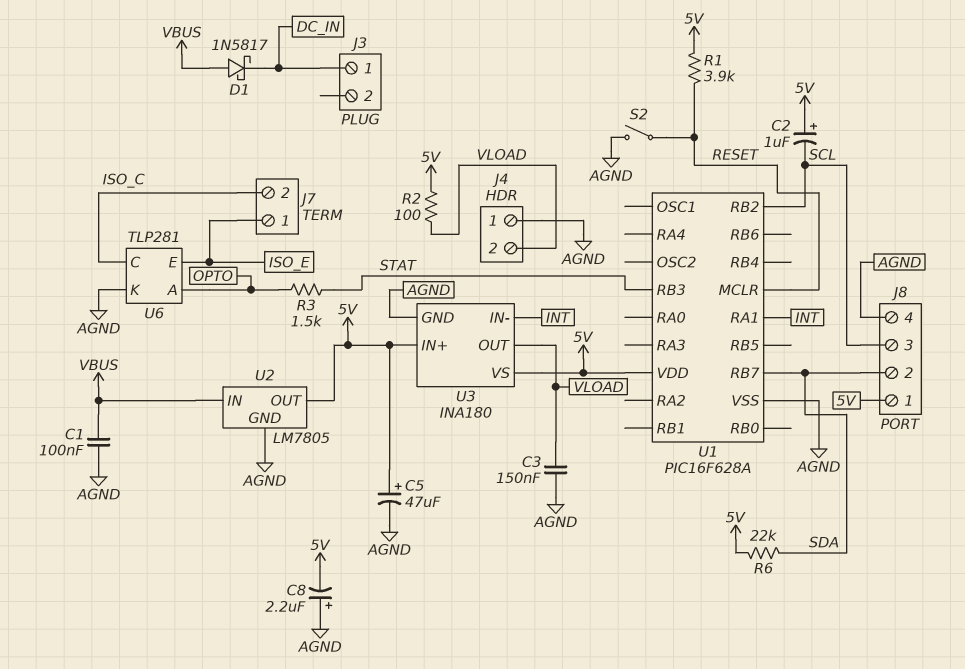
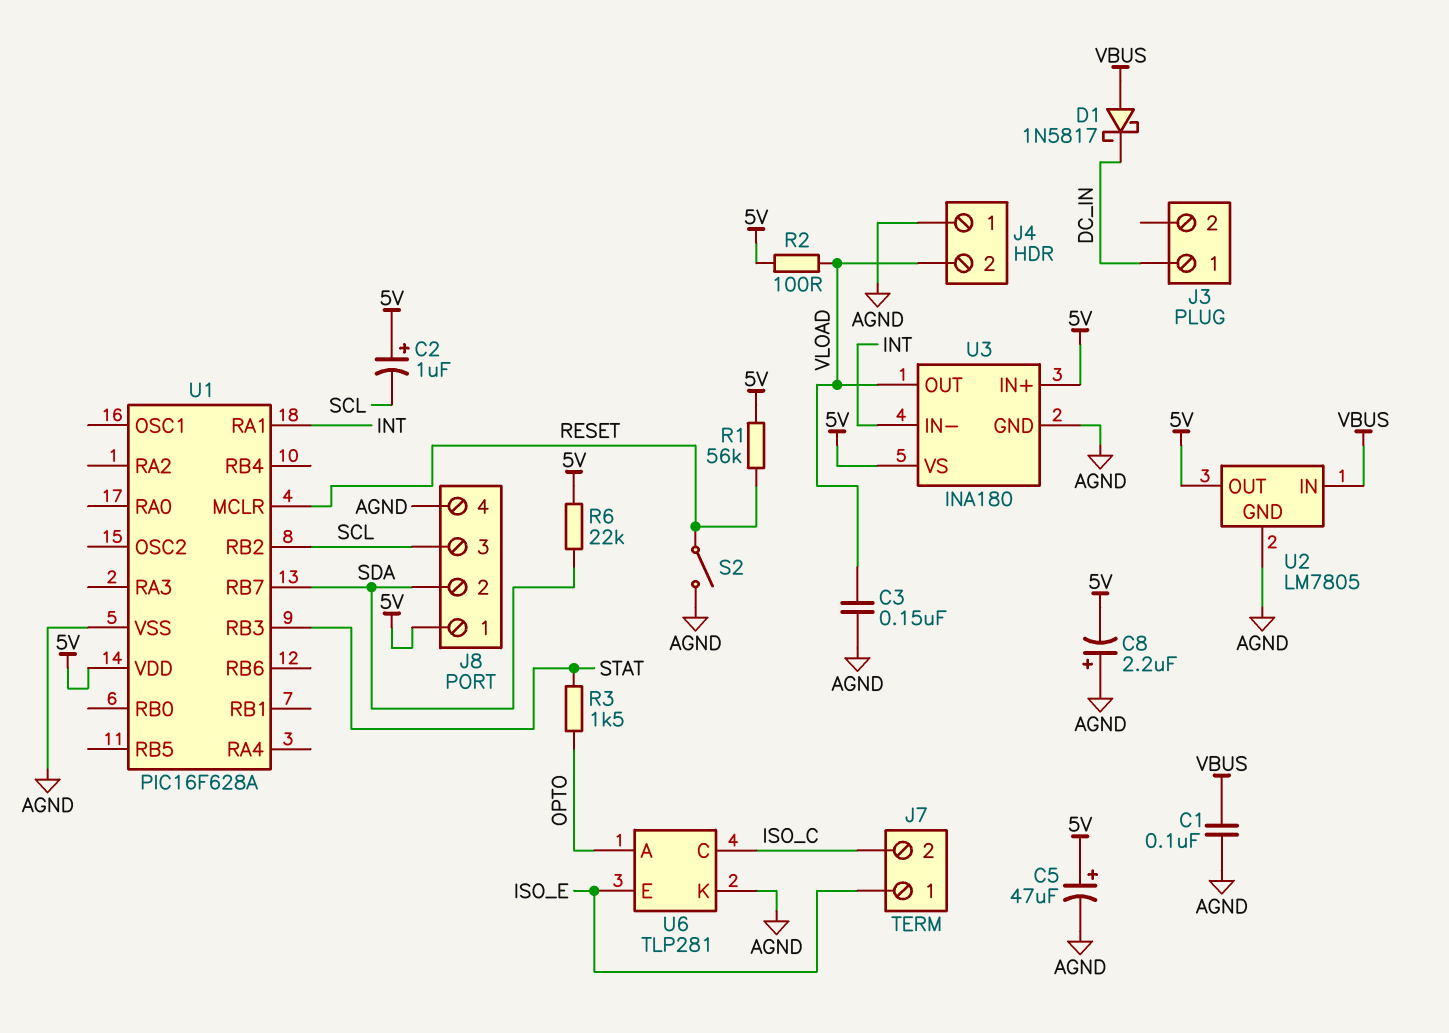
R1: 3.9k (5V, RESET) -> 56k (5V, RESET)

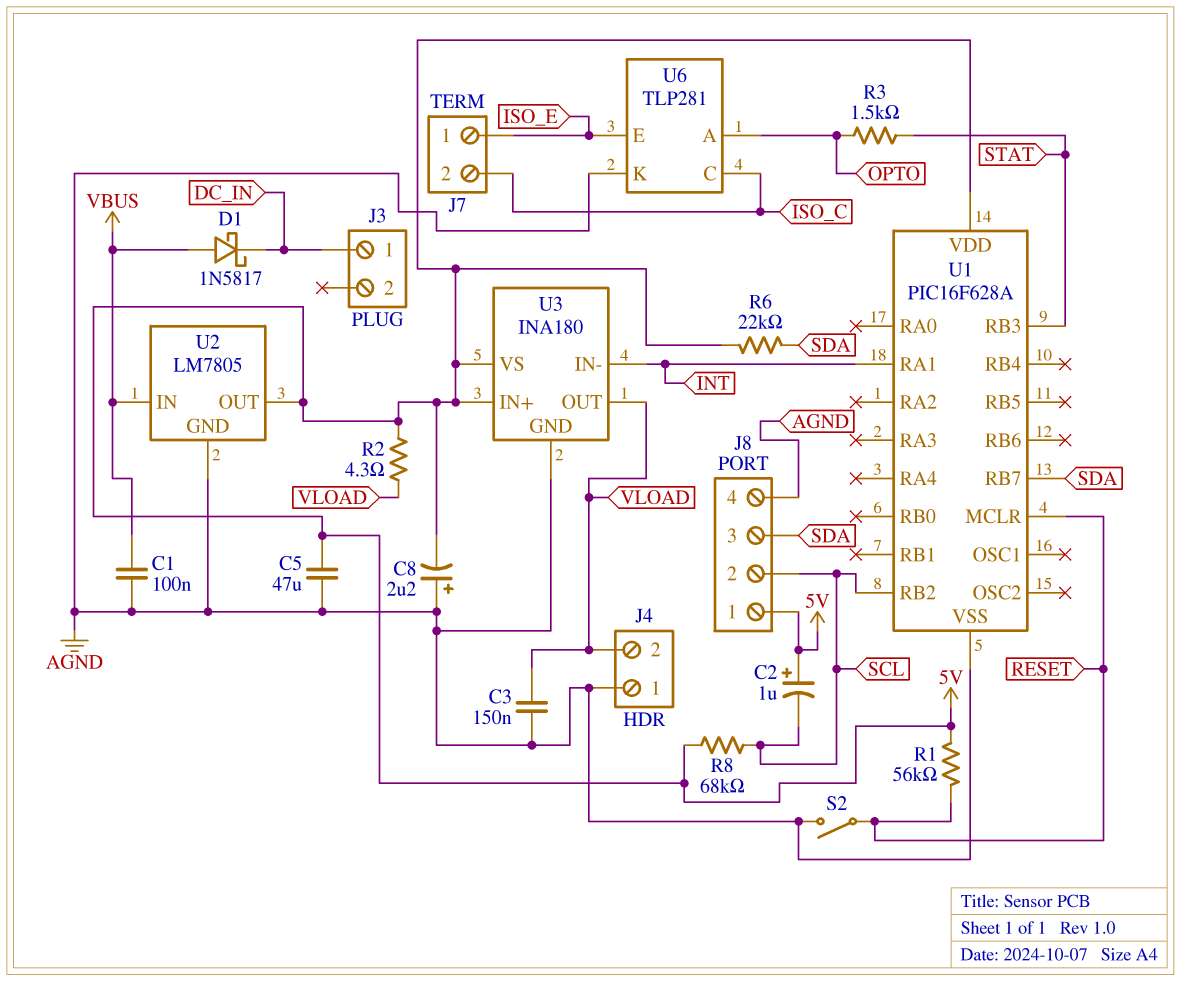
C5: 47uF (plus 5V, minus AGND) -> 47uF (5V, AGND)
J8 pin 2: SDA -> SCL
J8 pin 3: SCL -> SDA
R2: 100 (5V, VLOAD) -> 4.3 (5V, VLOAD)
R8: none -> 68k (5V, SCL)

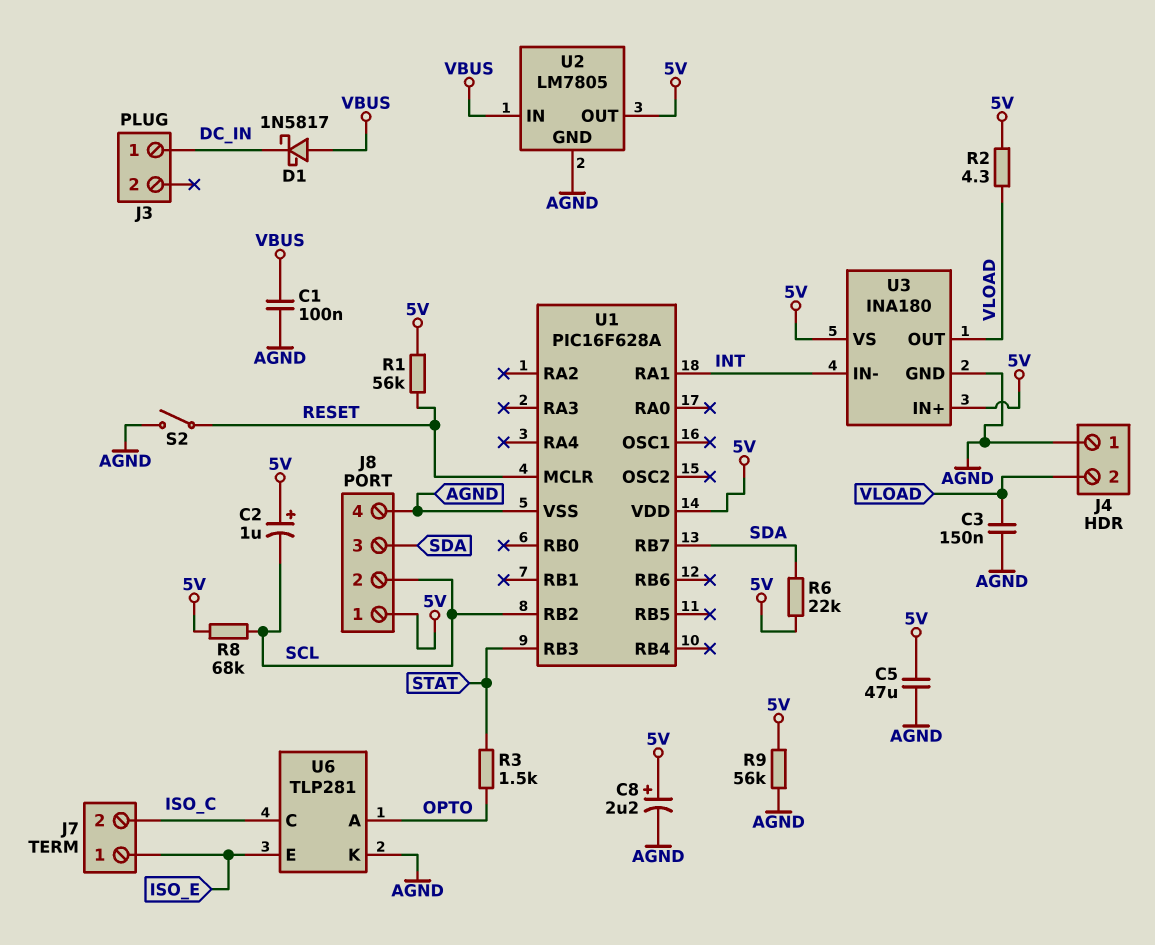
C8: 2.2uF (plus AGND, minus 5V) -> 2.2uF (plus 5V, minus AGND)
R9: none -> 56k (5V, AGND)

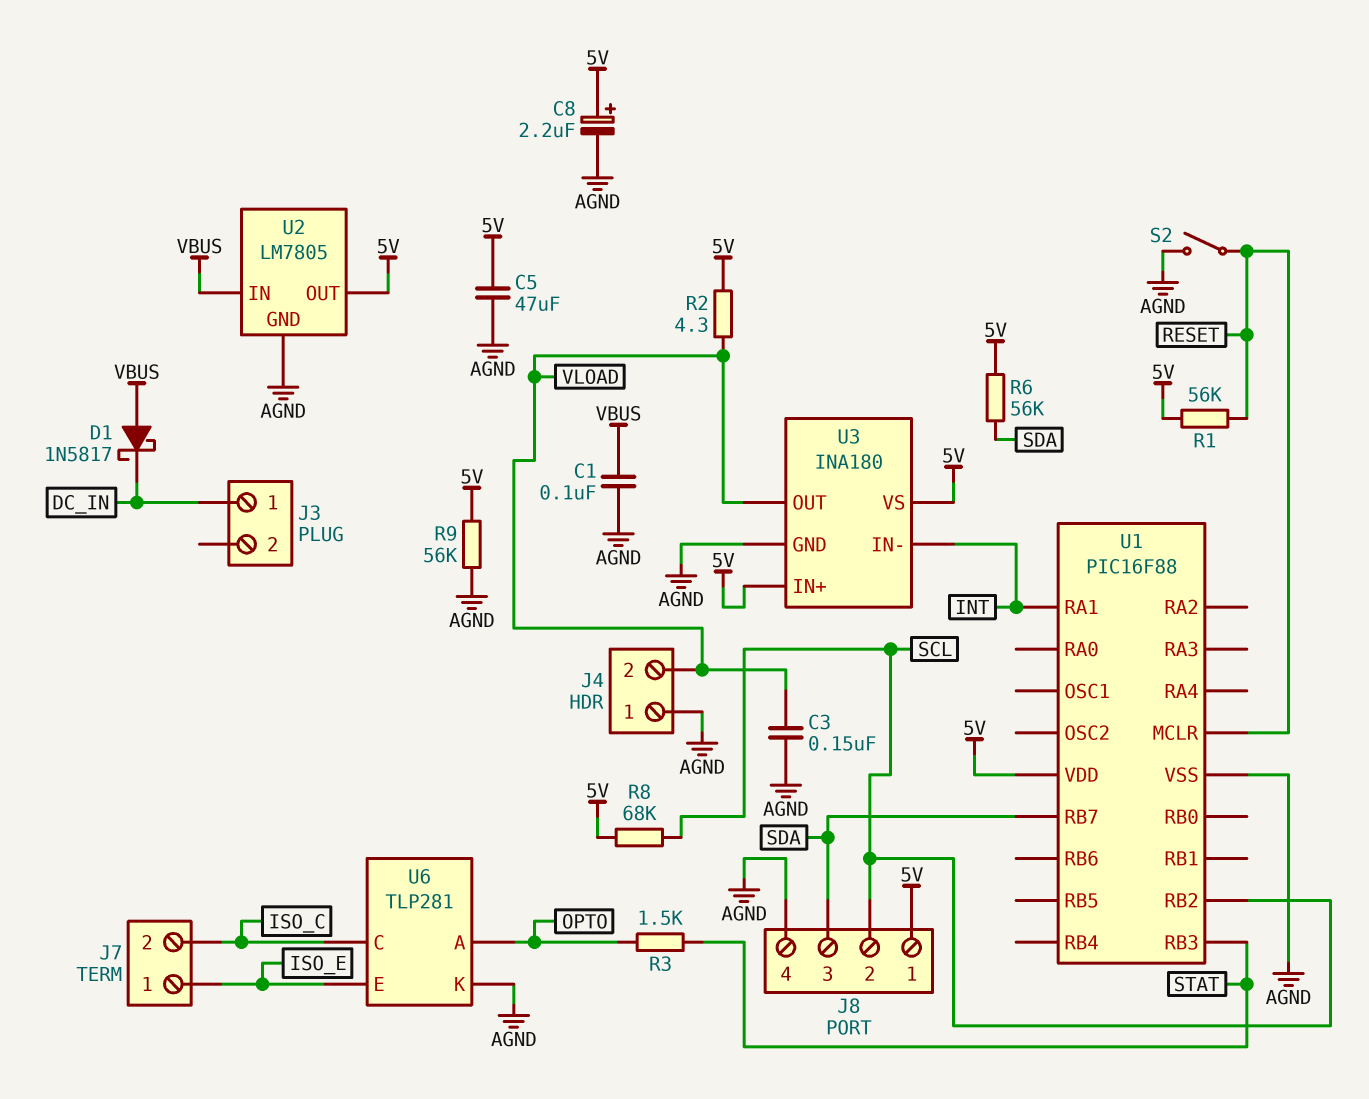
C2: 1uF (plus 5V, minus SCL) -> none
R6: 22k (5V, SDA) -> 56k (5V, SDA)
U1: PIC16F628A -> PIC16F88

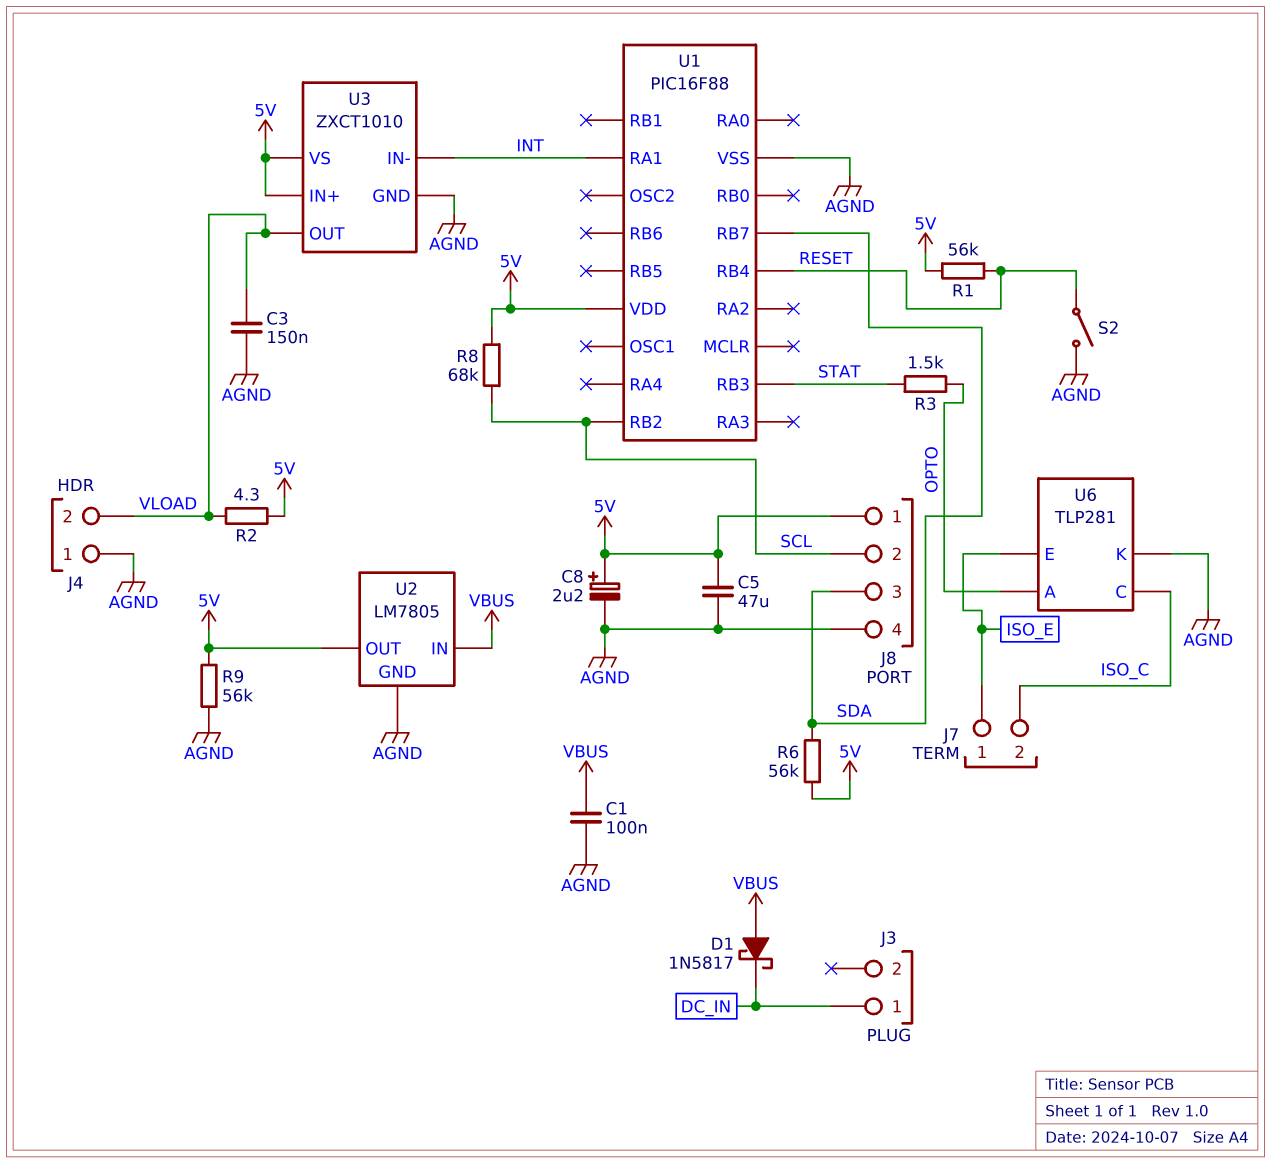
U1 pin MCLR: RESET -> none
U1 pin RB4: none -> RESET
U3: INA180 -> ZXCT1010

